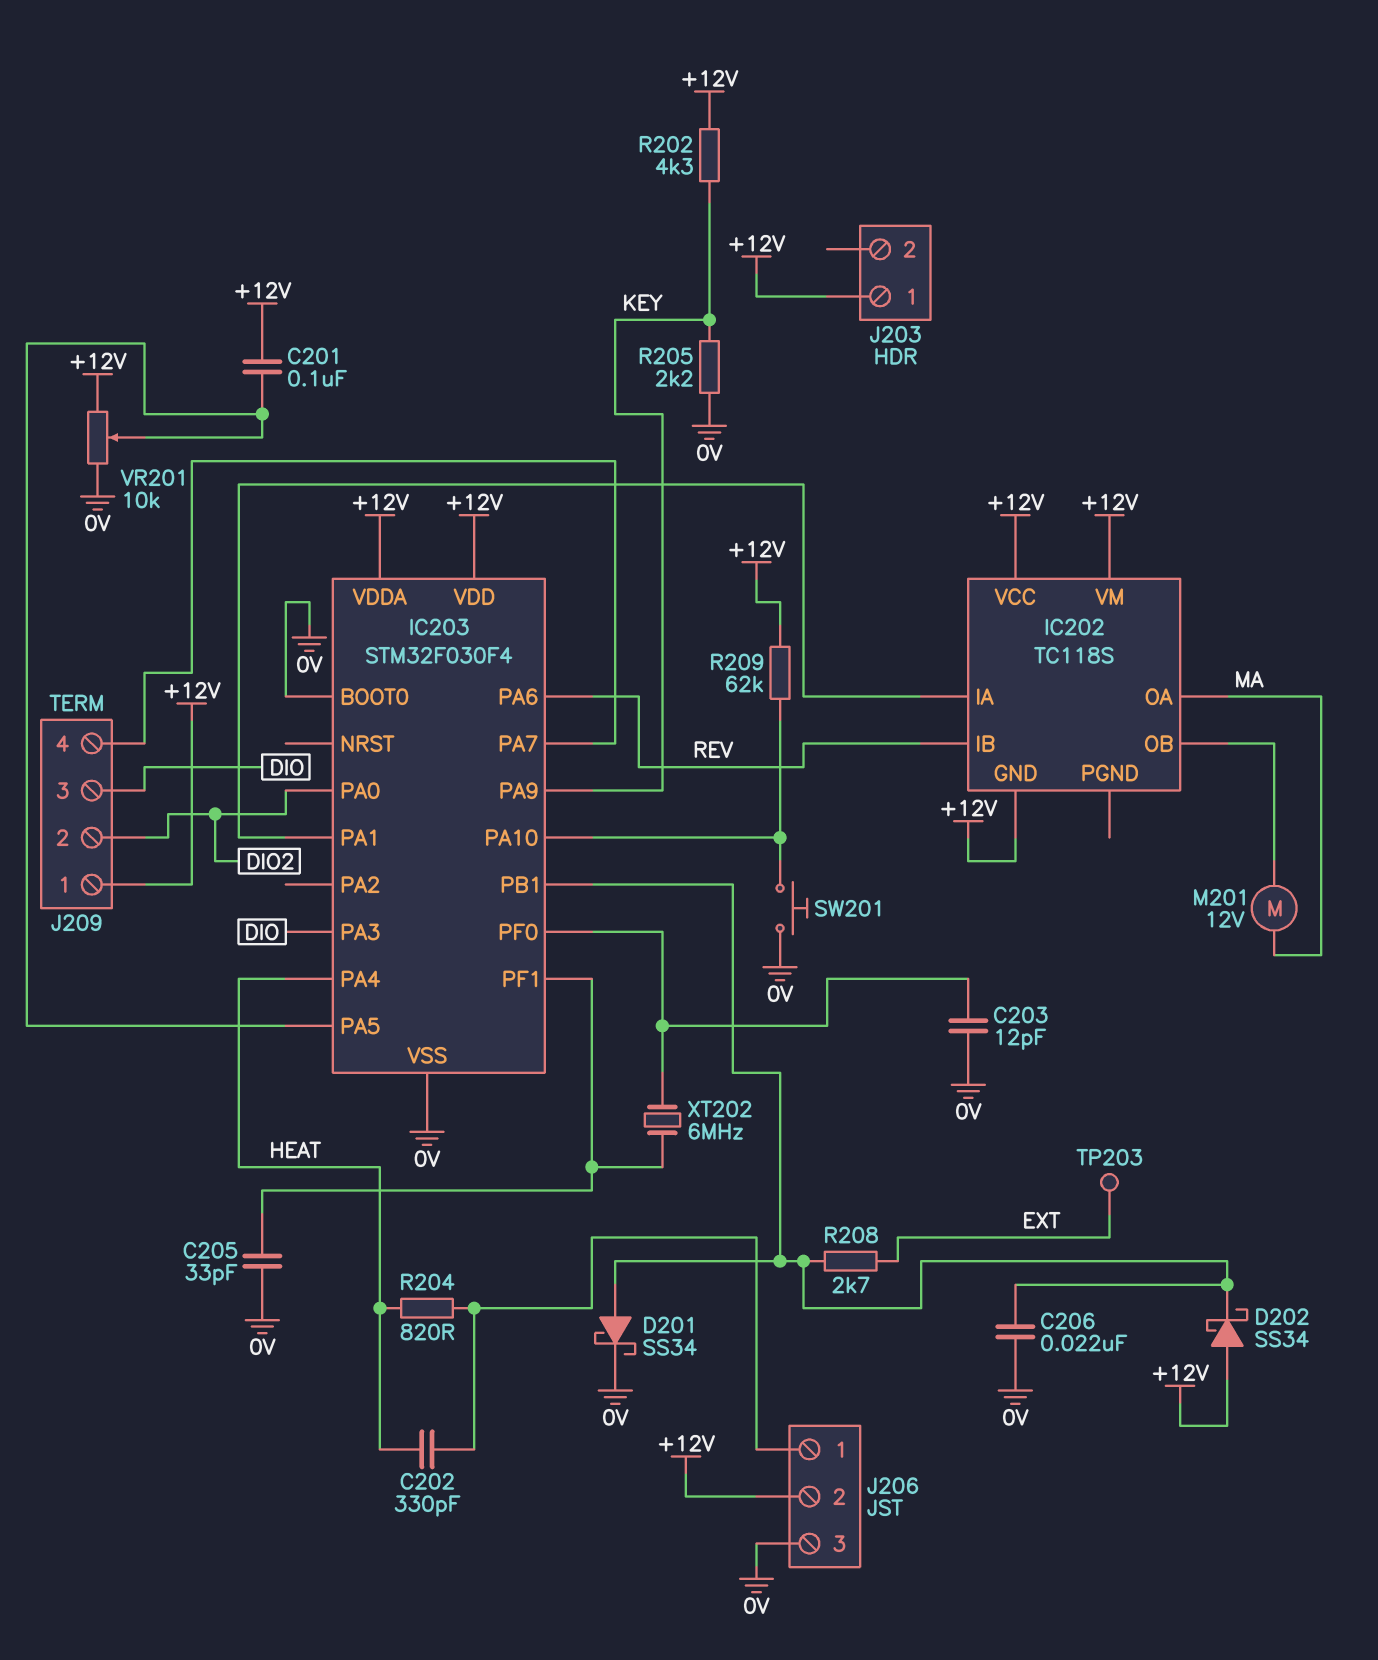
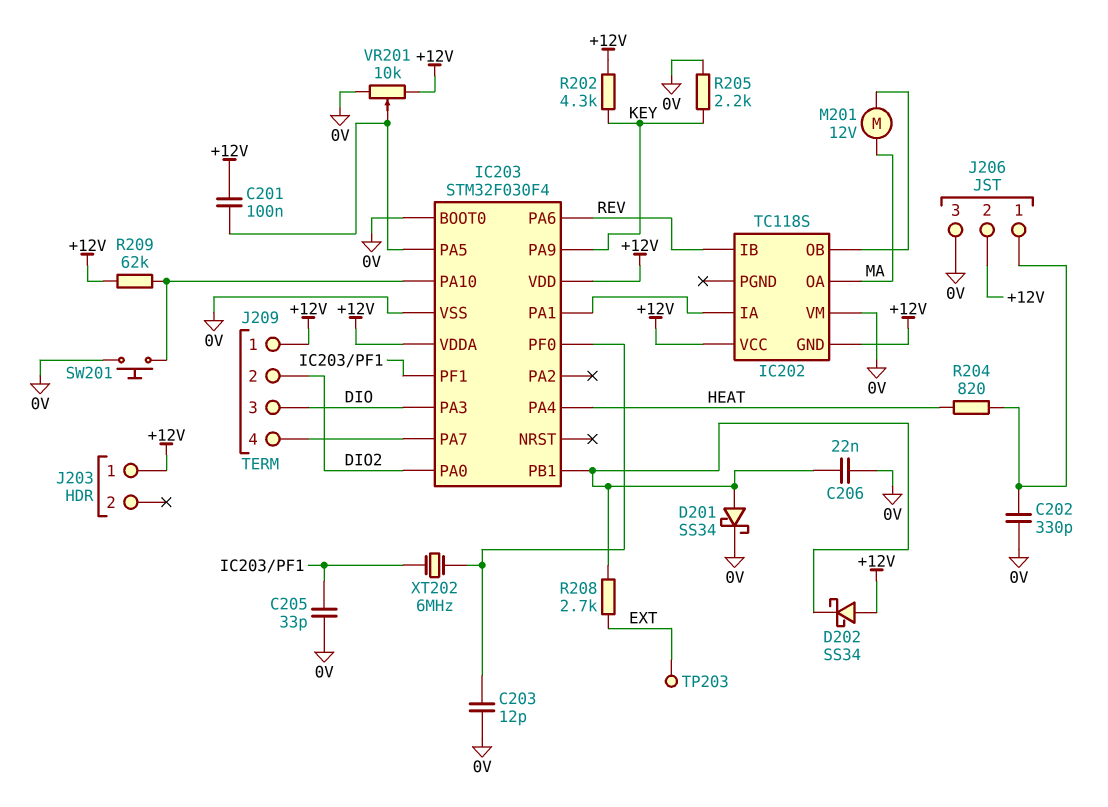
C202: 330pF (HEAT, J206/1) -> 330pF (0V, J206/1)
IC202 pin VM: +12V -> 0V

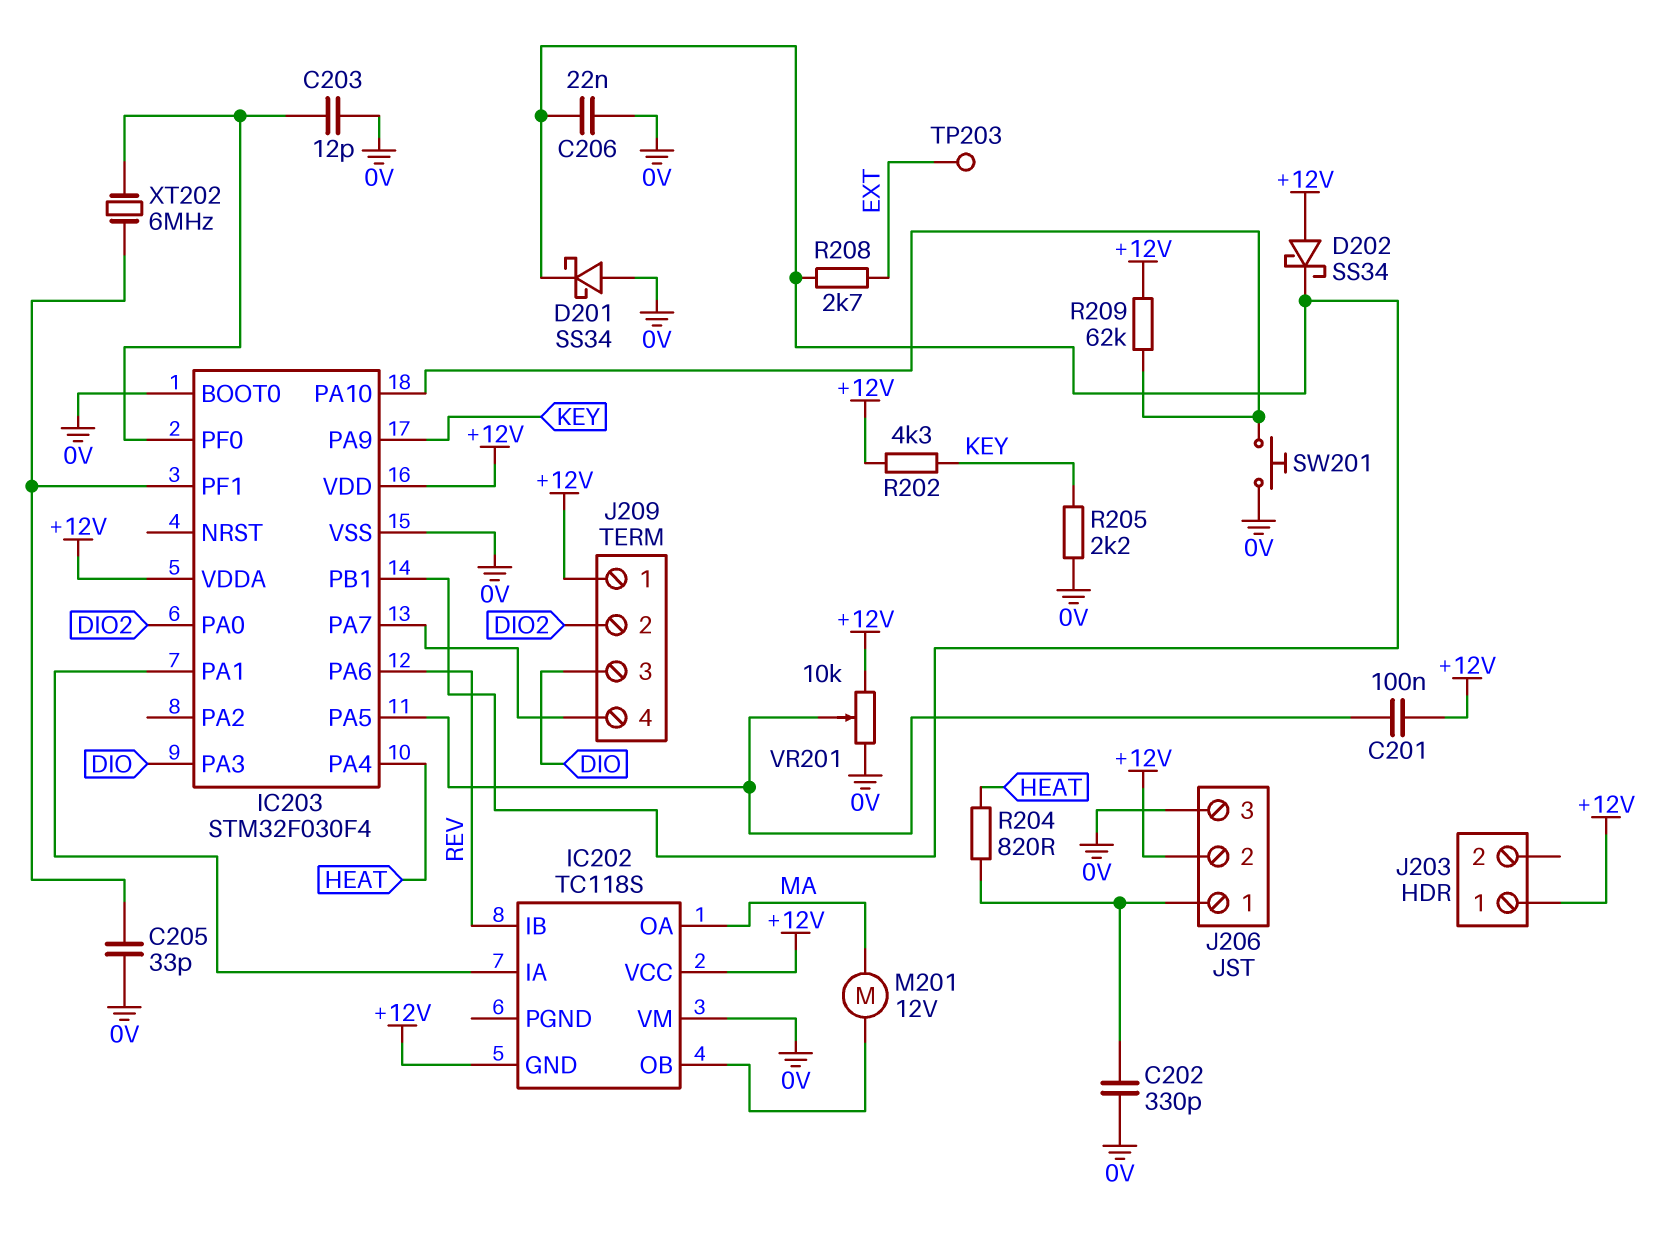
D201: schottky SS34 (A IC203/PB1, K 0V) -> schottky SS34 (A 0V, K IC203/PB1)

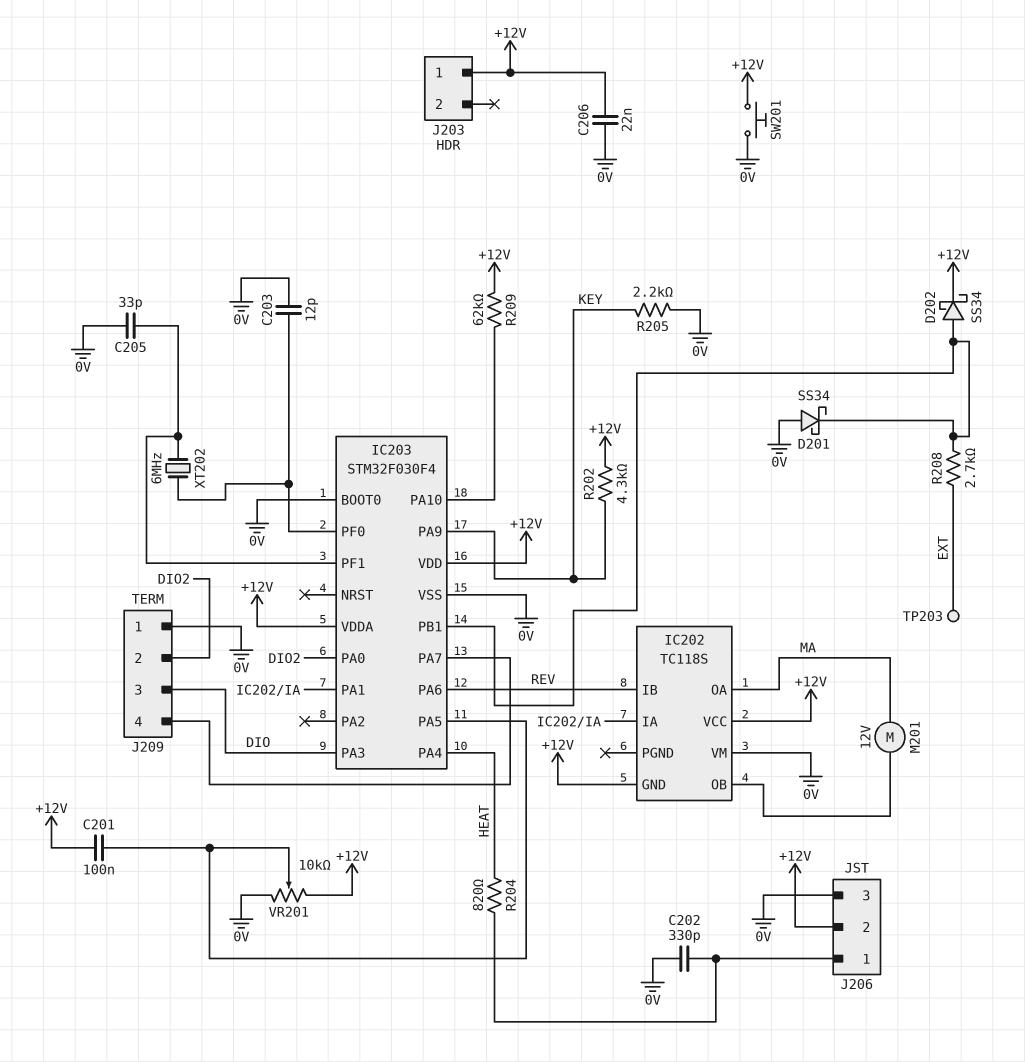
C206: 22nF (0V, IC203/PB1) -> 22nF (+12V, 0V)
D202: schottky SS34 (A +12V, K IC203/PB1) -> schottky SS34 (A IC203/PB1, K +12V)
J209 pin 1: +12V -> 0V
SW201: button (0V, IC203/PA10) -> button (+12V, 0V)

